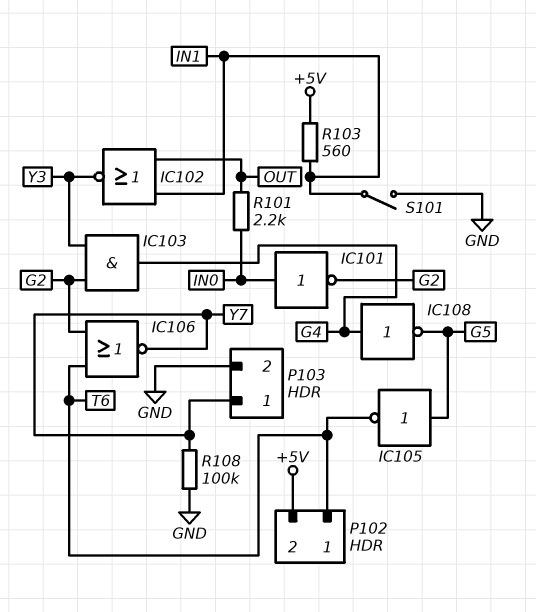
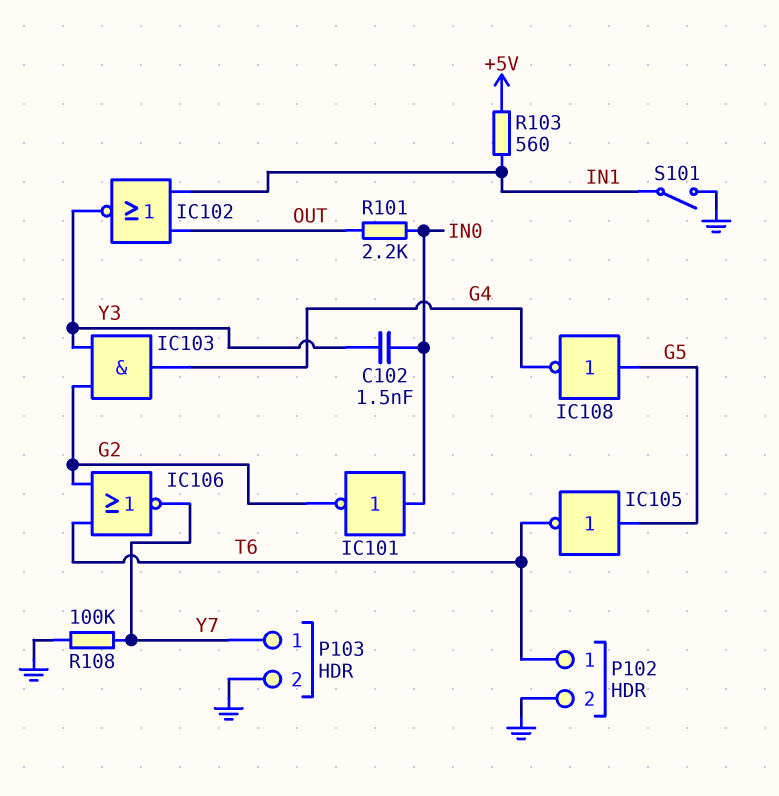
C102: none -> 1.5nF (IN0, Y3)
IC108: NOT (in G4, out G5) -> NOT (in G5, out G4)
P102 pin 2: +5V -> GND

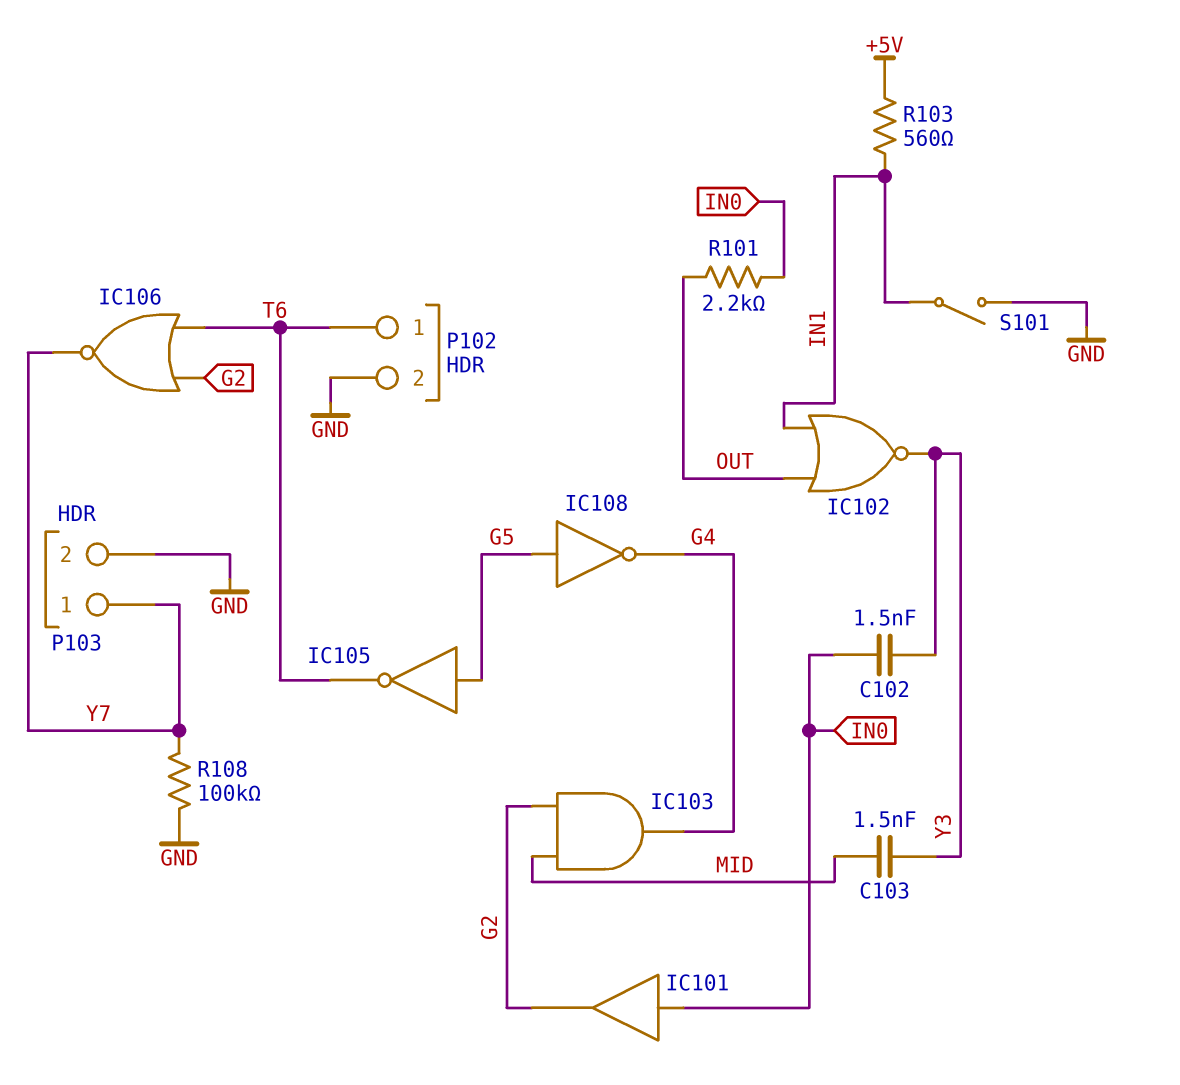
C103: none -> 1.5nF (MID, Y3)
IC101: NOT (in IN0, out G2) -> buffer (in IN0, out G2)
IC103: AND (in G2, in Y3, out G4) -> AND (in G2, in MID, out G4)

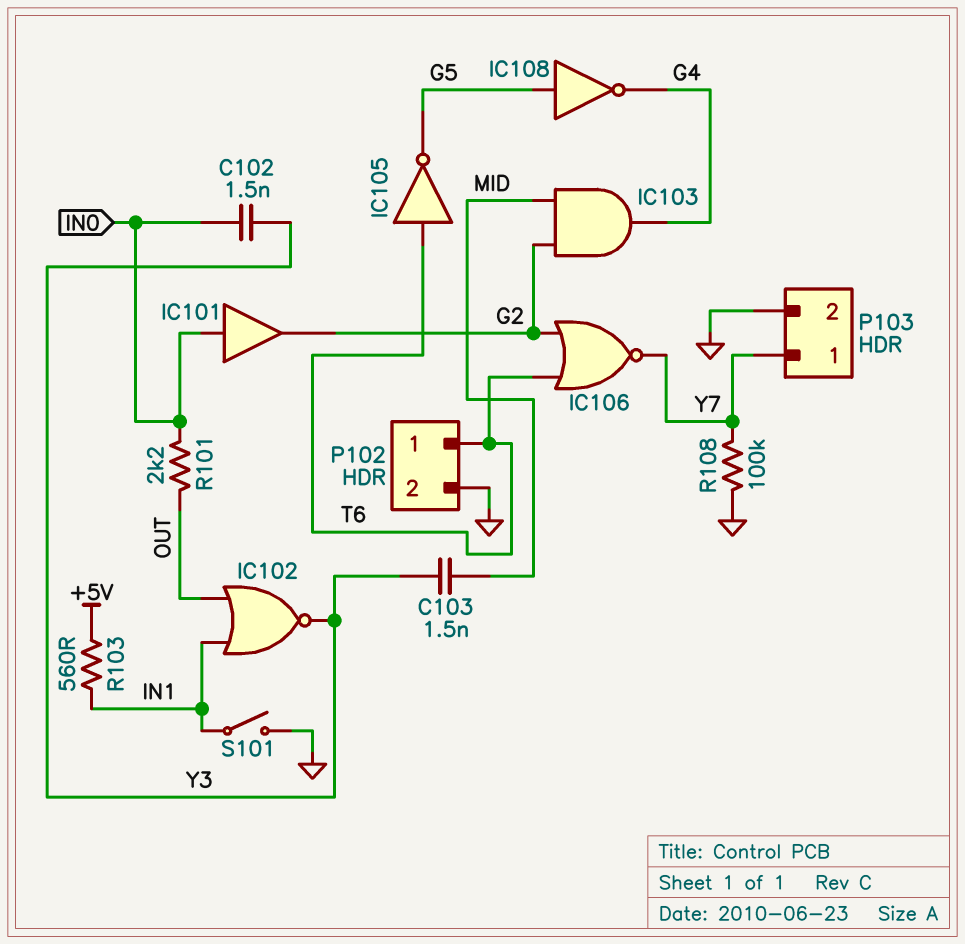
IC105: NOT (in G5, out T6) -> NOT (in T6, out G5)

